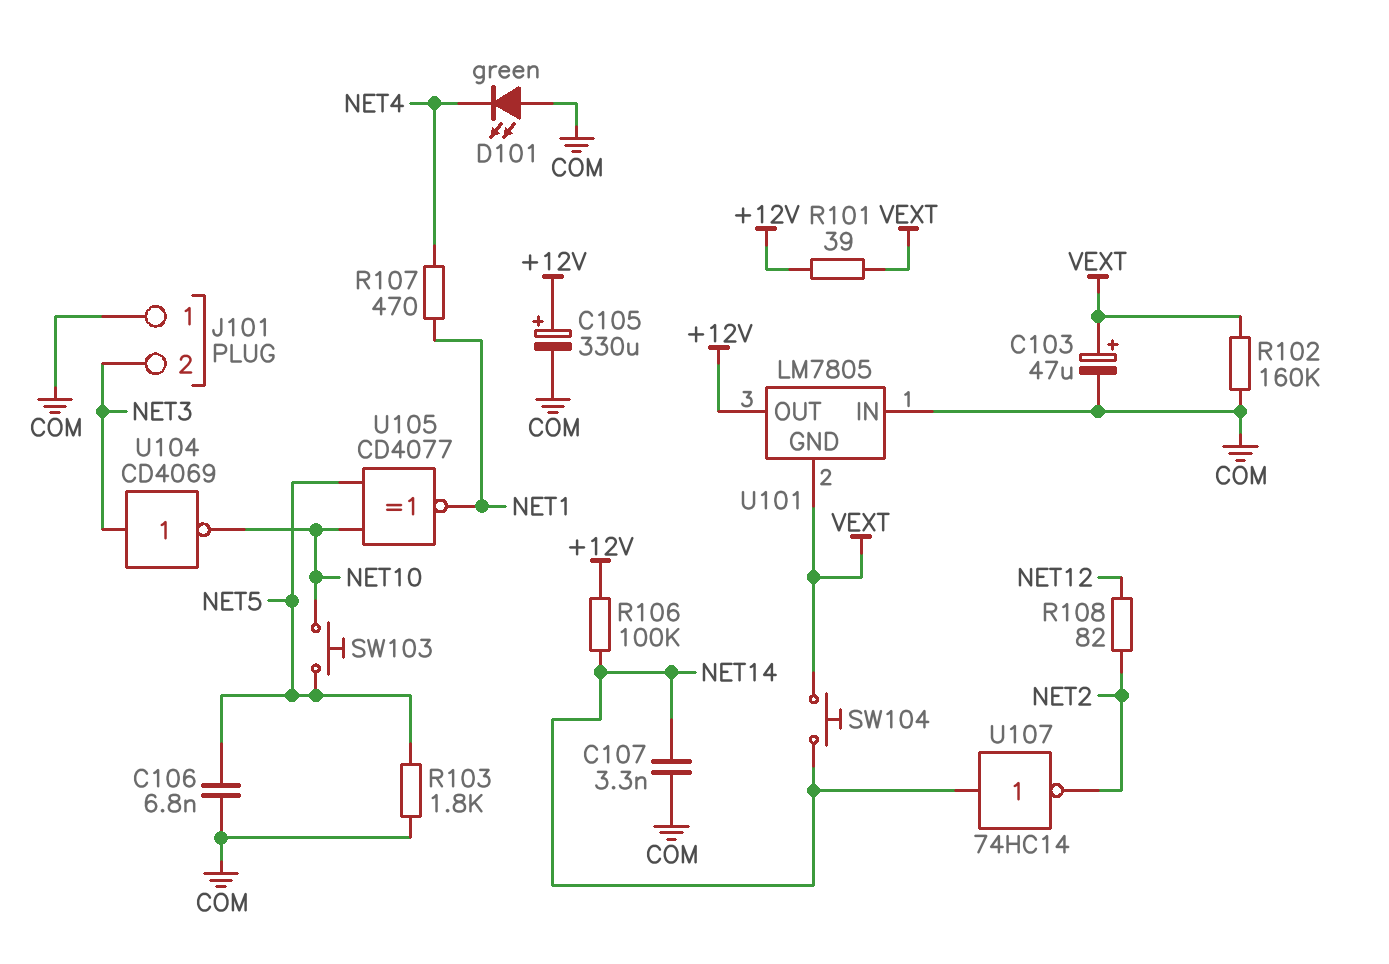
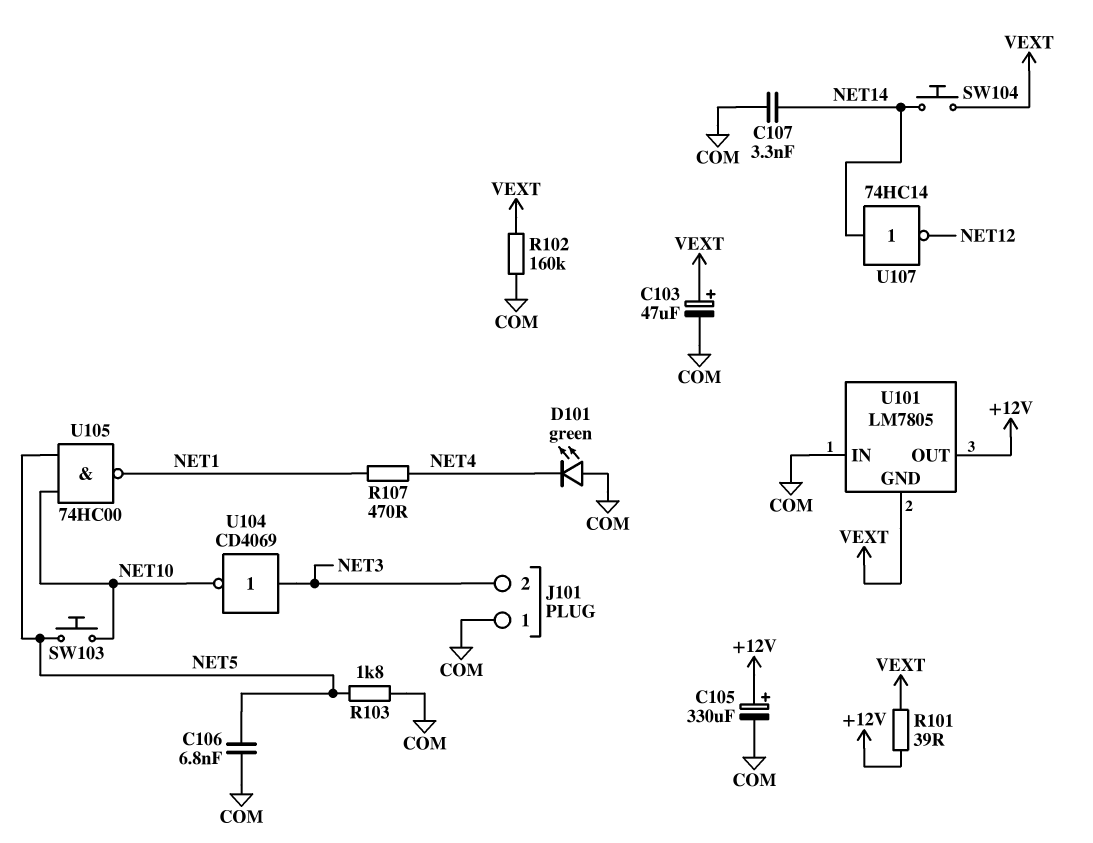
R106: 100k (+12V, NET14) -> none
R108: 82 (NET2, NET12) -> none
U105: XNOR CD4077 (in NET5, in NET10, out NET1) -> NAND 74HC00 (in NET5, in NET10, out NET1)
U107: NOT 74HC14 (in NET14, out NET2) -> NOT 74HC14 (in NET14, out NET12)

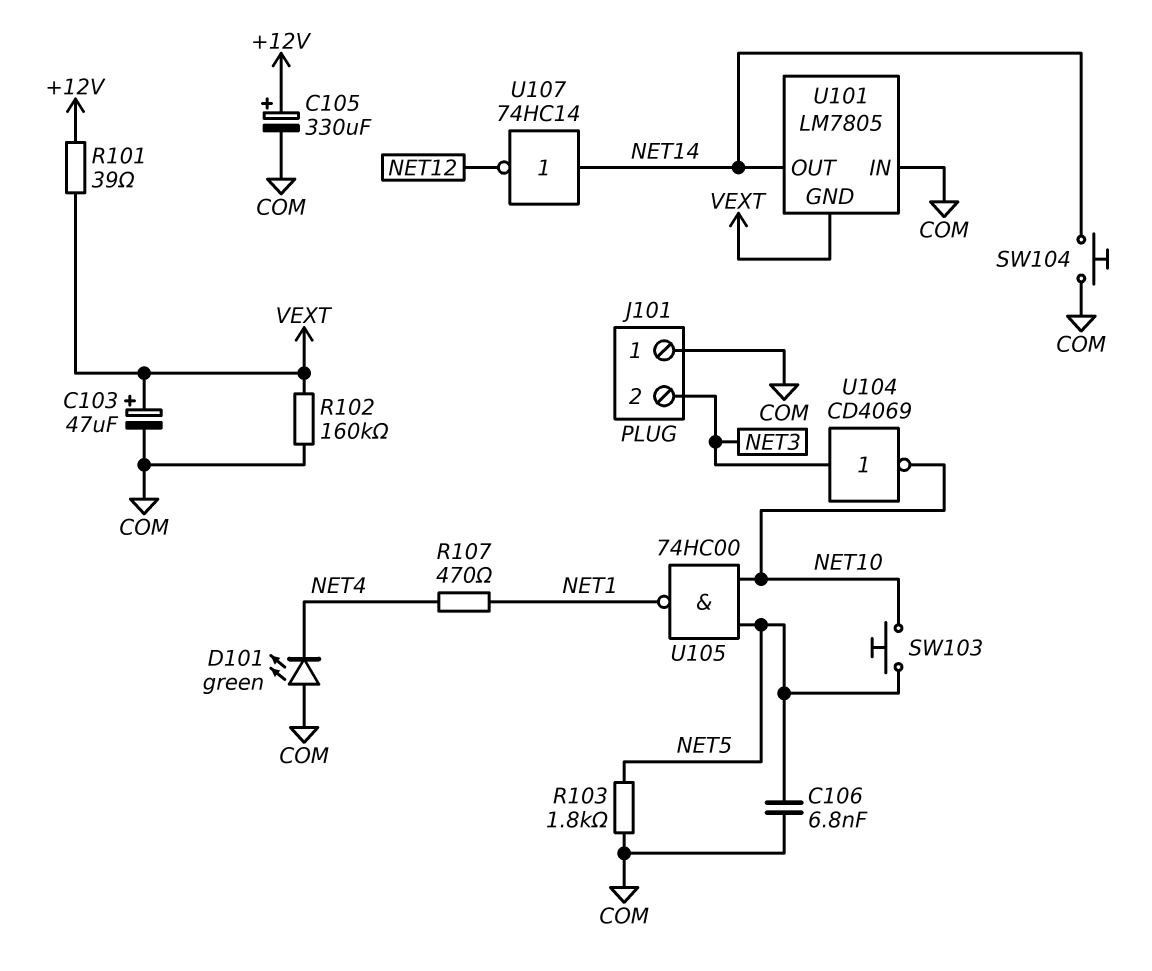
C107: 3.3nF (COM, NET14) -> none
SW104: button (NET14, VEXT) -> button (COM, NET14)
U101 pin OUT: +12V -> NET14

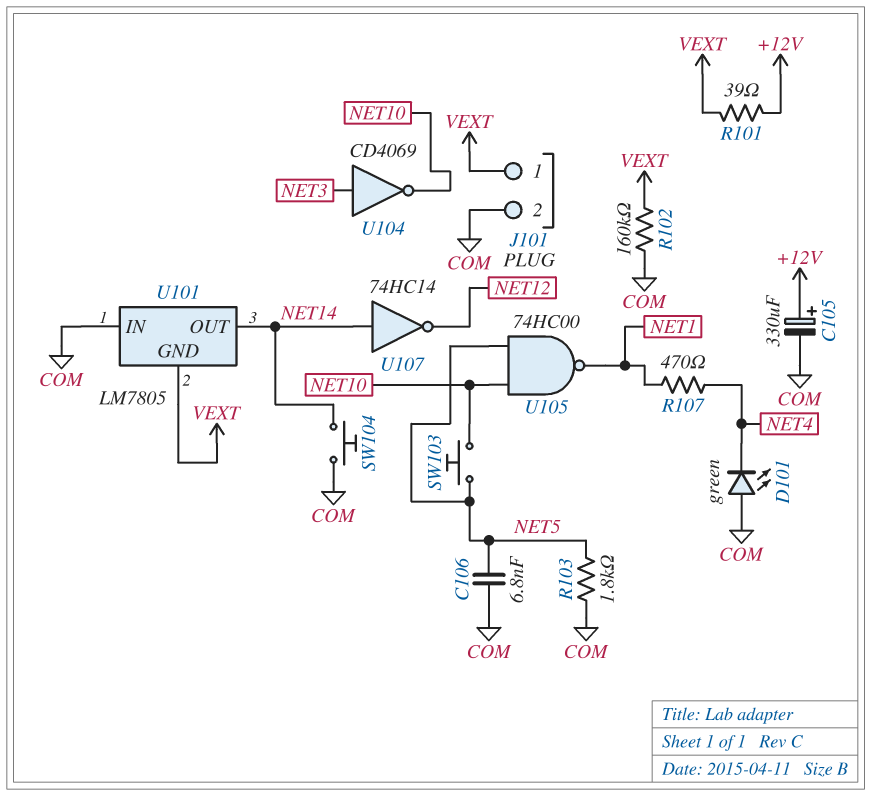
C103: 47uF (plus VEXT, minus COM) -> none
J101 pin 1: COM -> VEXT
J101 pin 2: NET3 -> COM

